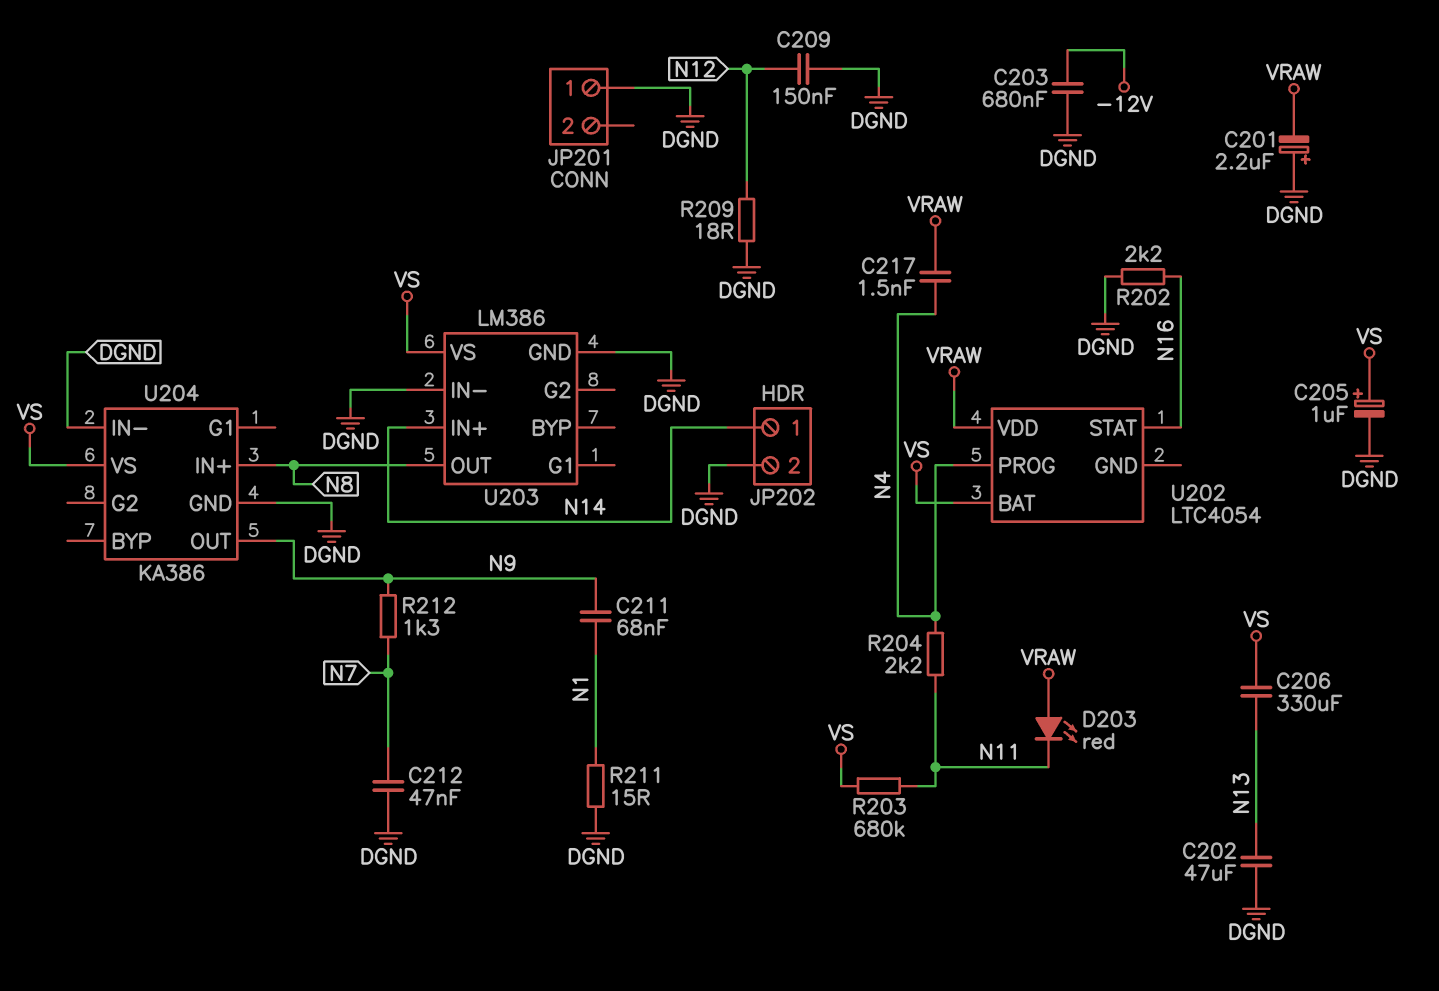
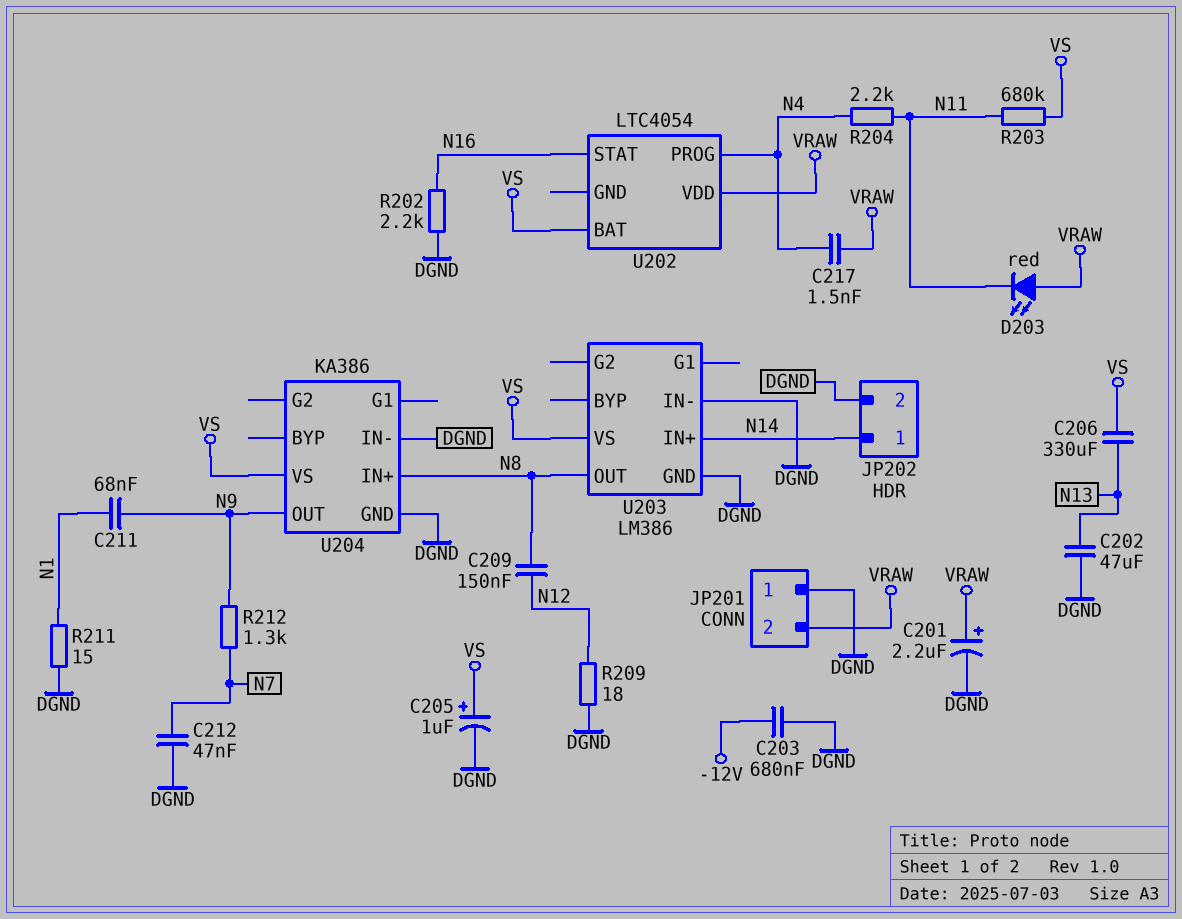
C201: 2.2uF (plus DGND, minus VRAW) -> 2.2uF (plus VRAW, minus DGND)
C209: 150nF (DGND, N12) -> 150nF (N8, N12)
JP201 pin 2: none -> VRAW

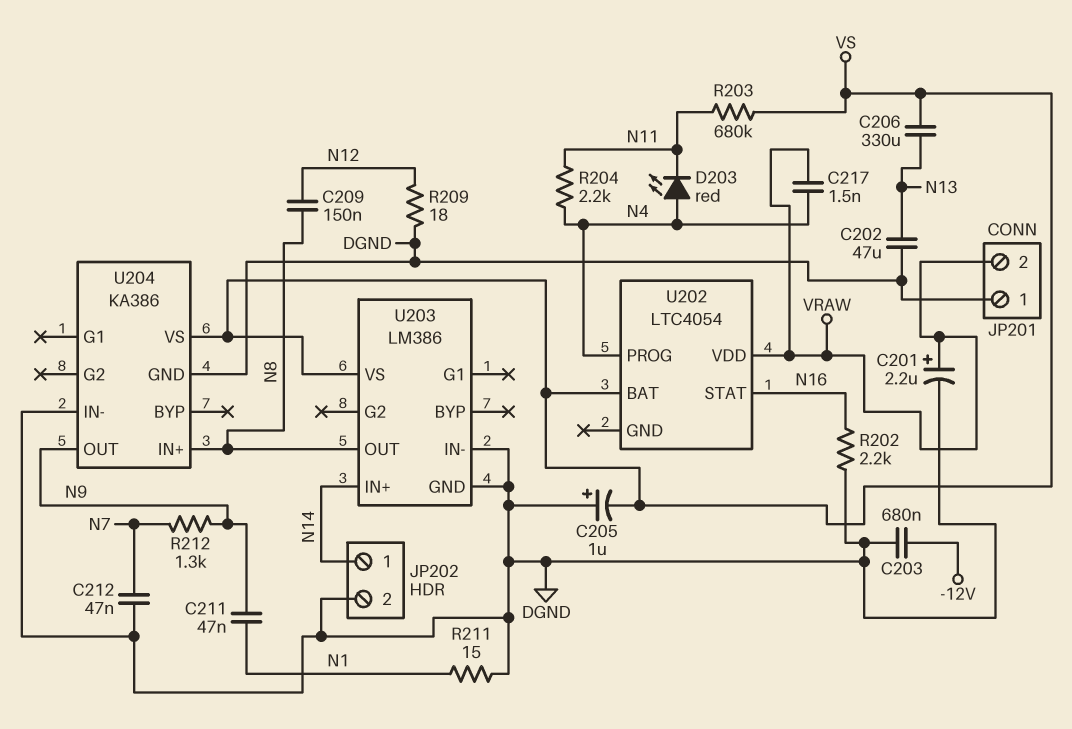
C205: 1uF (plus VS, minus DGND) -> 1uF (plus DGND, minus VS)
C211: 68nF (N1, N9) -> 47nF (N1, N9)
D203: LED red (A VRAW, K N11) -> LED red (A N4, K N11)

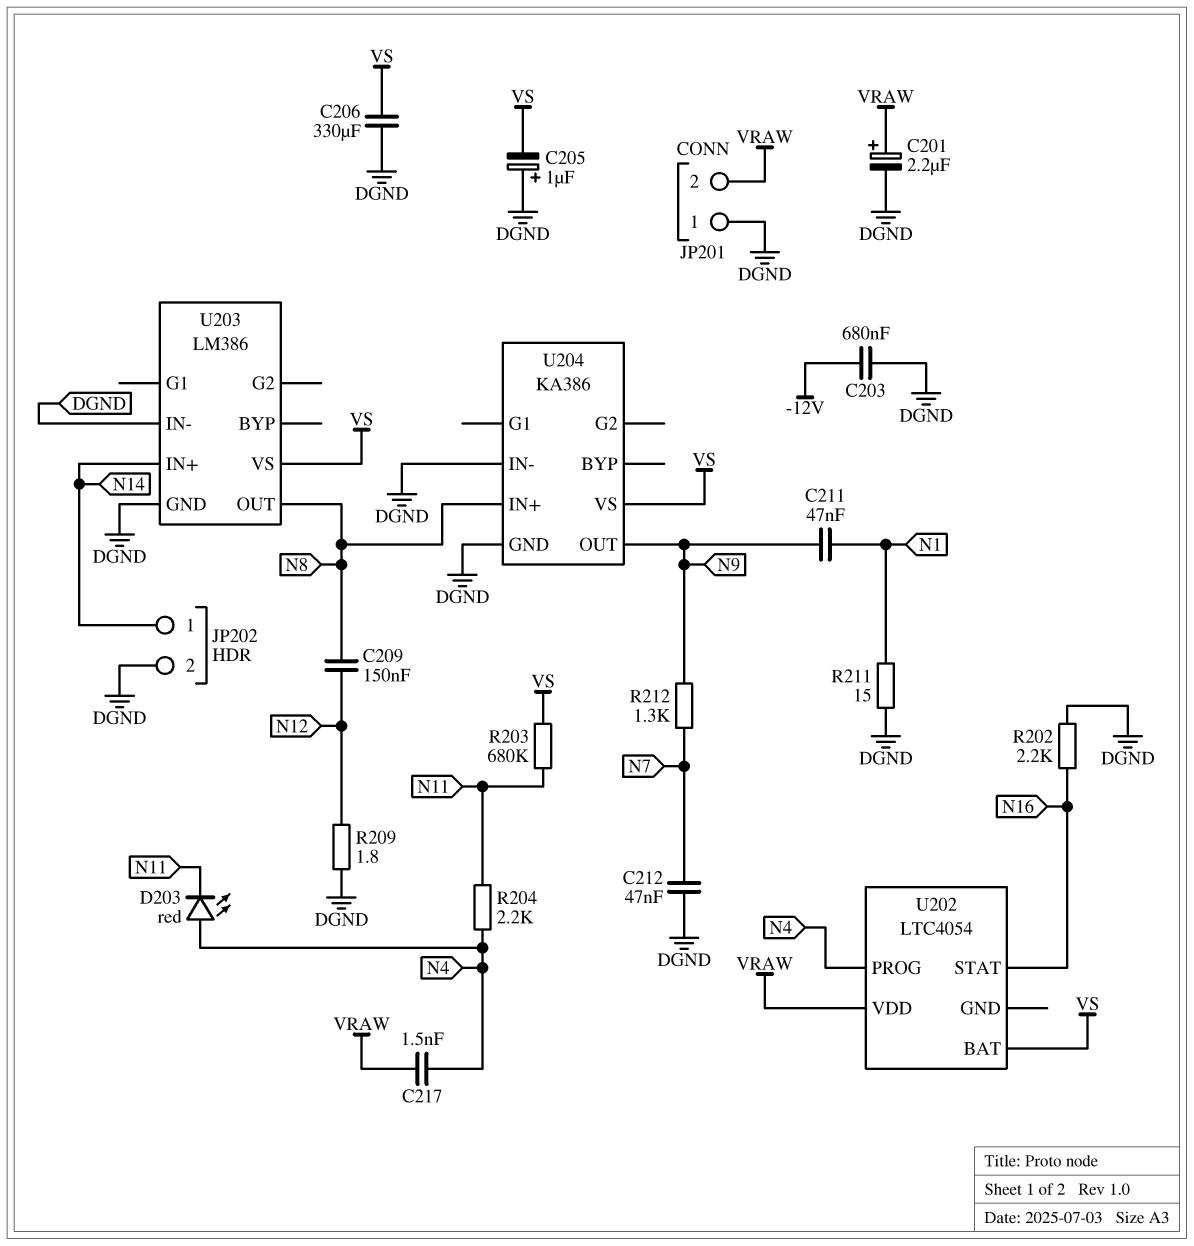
C202: 47uF (DGND, N13) -> none
C206: 330uF (N13, VS) -> 330uF (DGND, VS)
R209: 18 (DGND, N12) -> 1.8 (DGND, N12)

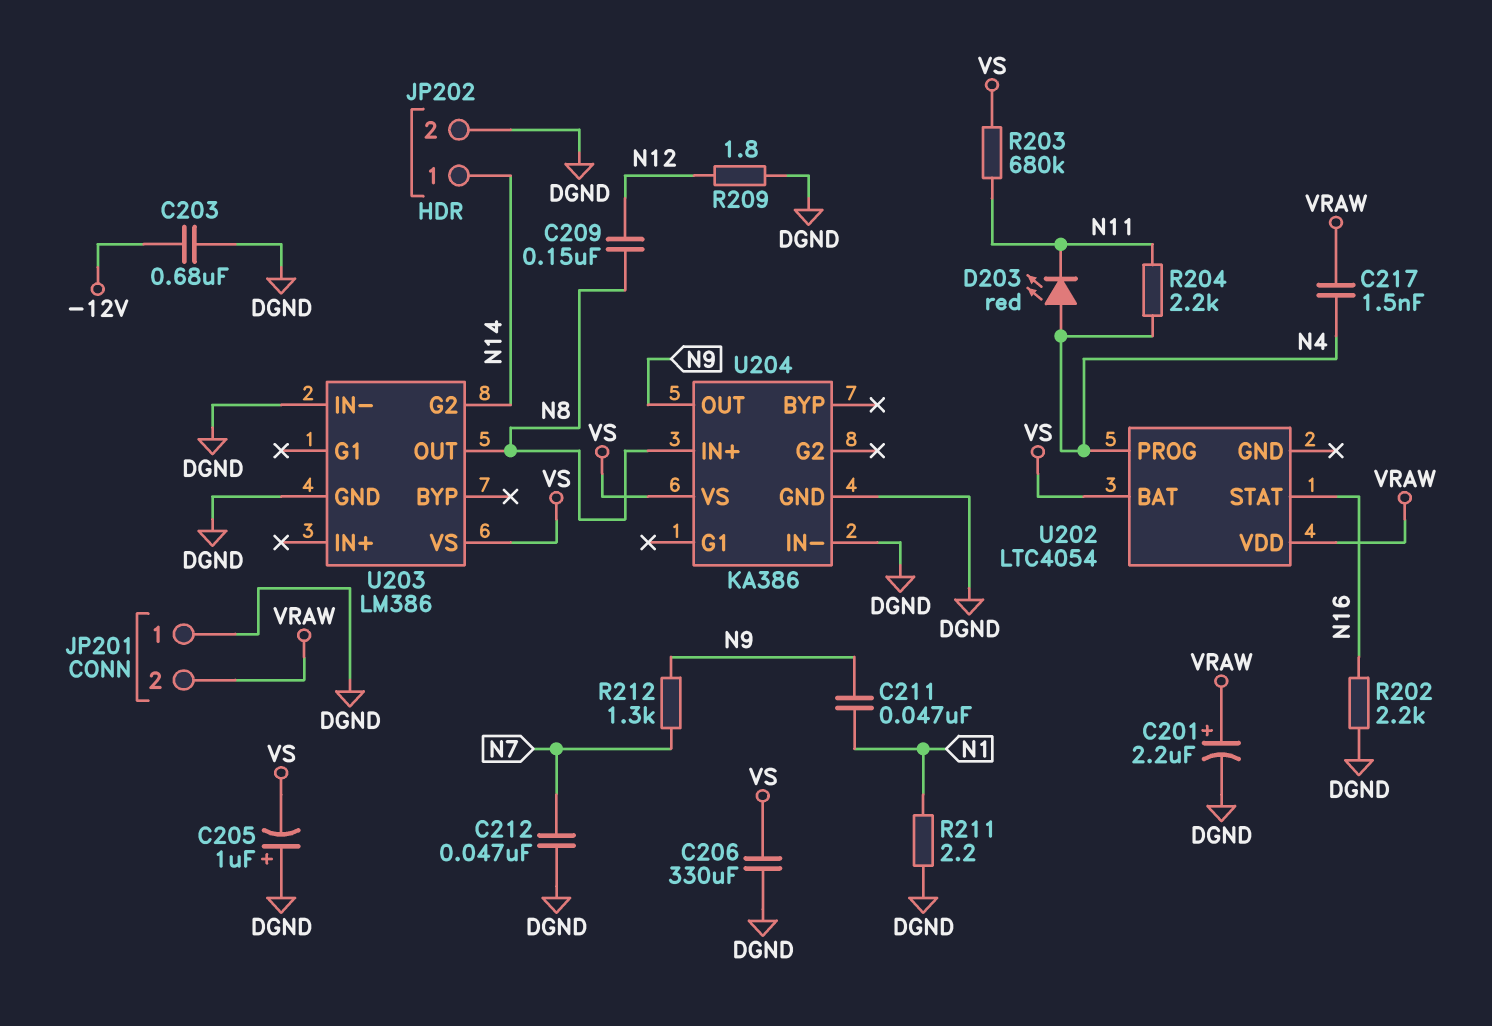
R211: 15 (DGND, N1) -> 2.2 (DGND, N1)
U203 pin G2: none -> N14
U203 pin IN+: N14 -> none

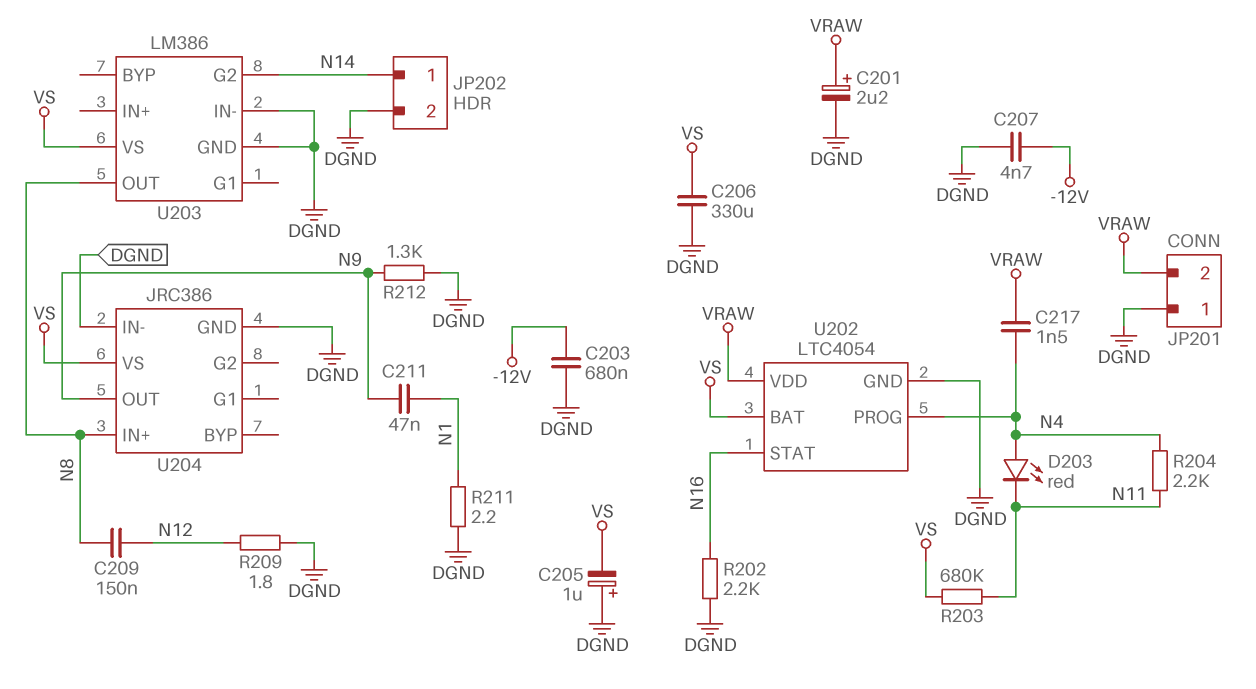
C207: none -> 4.7nF (-12V, DGND)
C212: 47nF (DGND, N7) -> none
R212: 1.3k (N7, N9) -> 1.3k (DGND, N9)
U202 pin GND: none -> DGND
U204: KA386 -> JRC386

